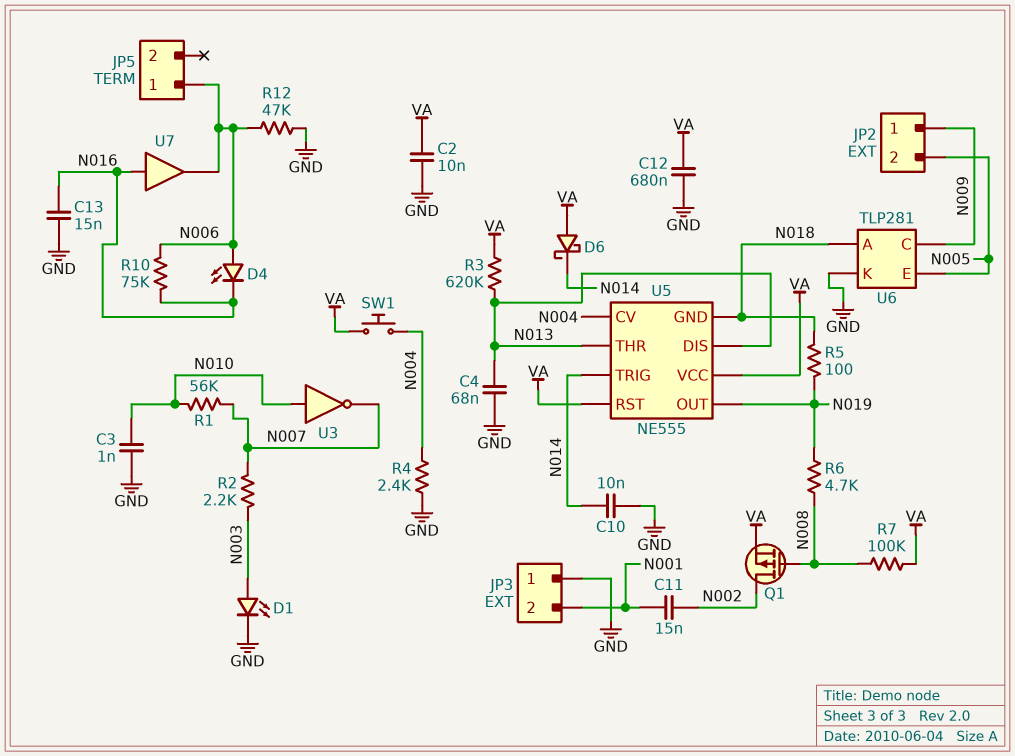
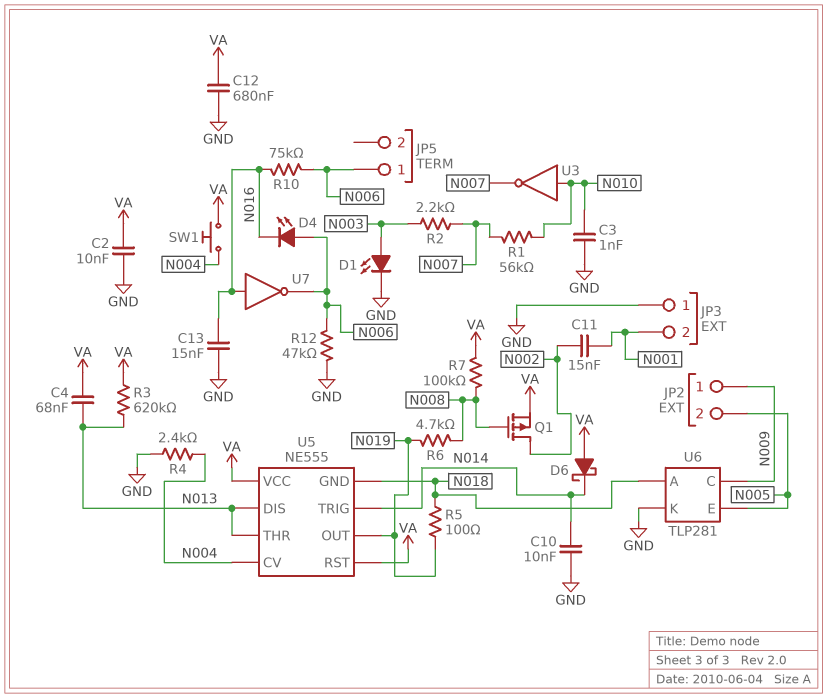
C4: 68nF (GND, N013) -> 68nF (N013, VA)
U7: buffer (in N016, out N006) -> NOT (in N016, out N006)

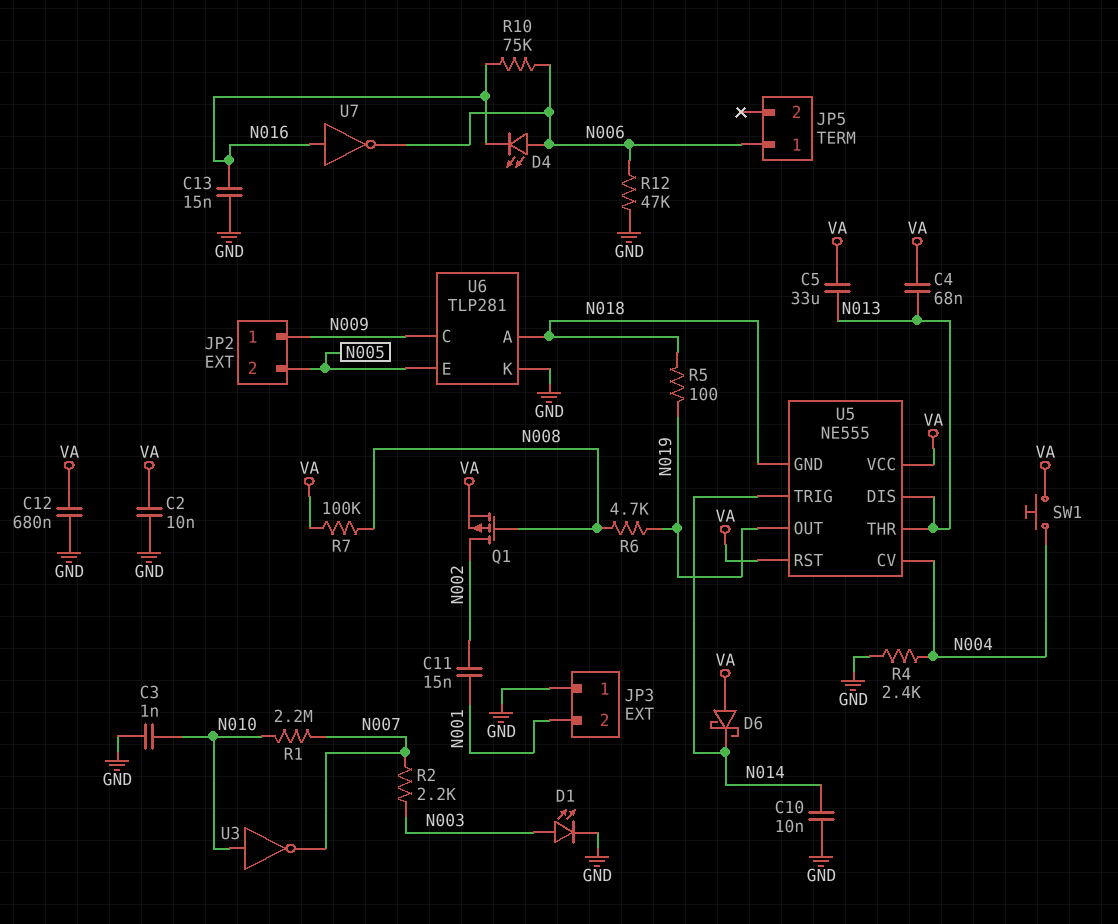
C5: none -> 33uF (N013, VA)
R1: 56k (N007, N010) -> 2.2M (N007, N010)
R3: 620k (N013, VA) -> none

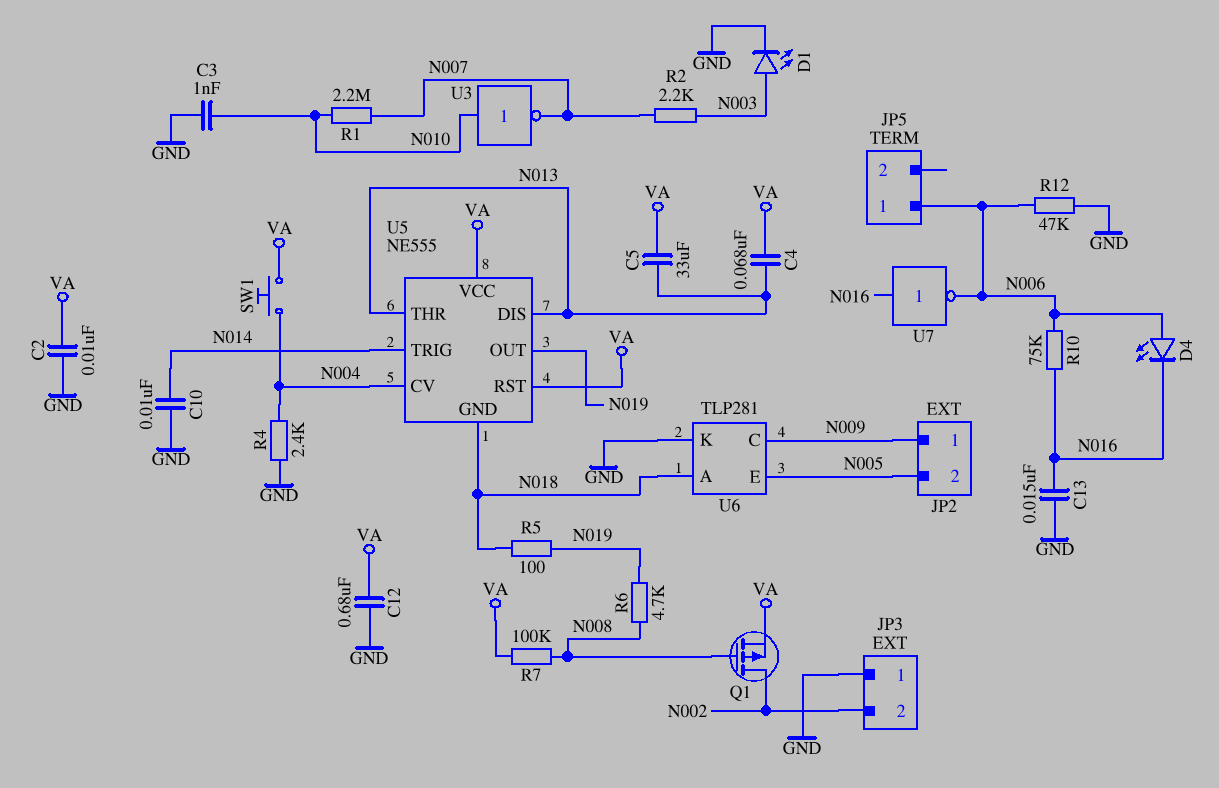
C11: 15nF (N001, N002) -> none
D6: schottky (A VA, K N014) -> none
JP3 pin 2: N001 -> N002

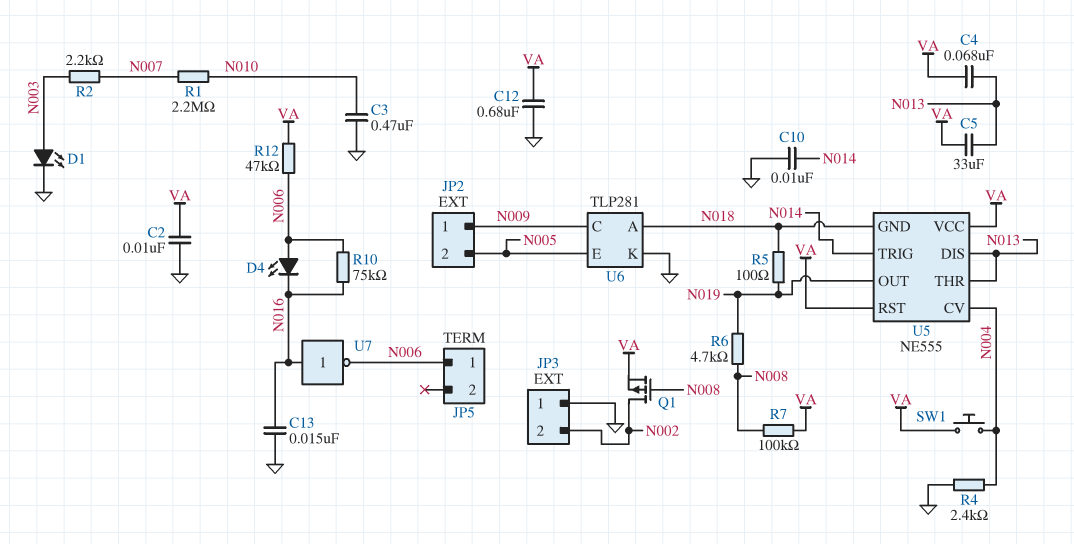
C3: 1nF (GND, N010) -> 470nF (GND, N010)
R12: 47k (GND, N006) -> 47k (N006, VA)
U3: NOT (in N010, out N007) -> none

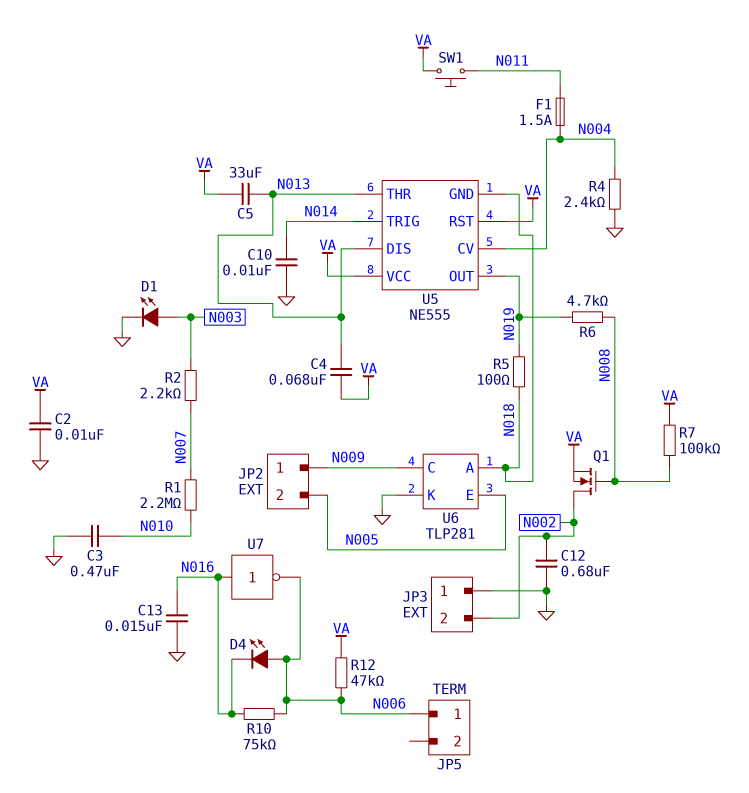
C12: 680nF (GND, VA) -> 680nF (GND, N002)
F1: none -> 1.5A (N004, N011)
Q1: PMOS (G N008, D N002, S VA) -> NMOS (G N008, D N002, S VA)
SW1: button (N004, VA) -> button (N011, VA)

